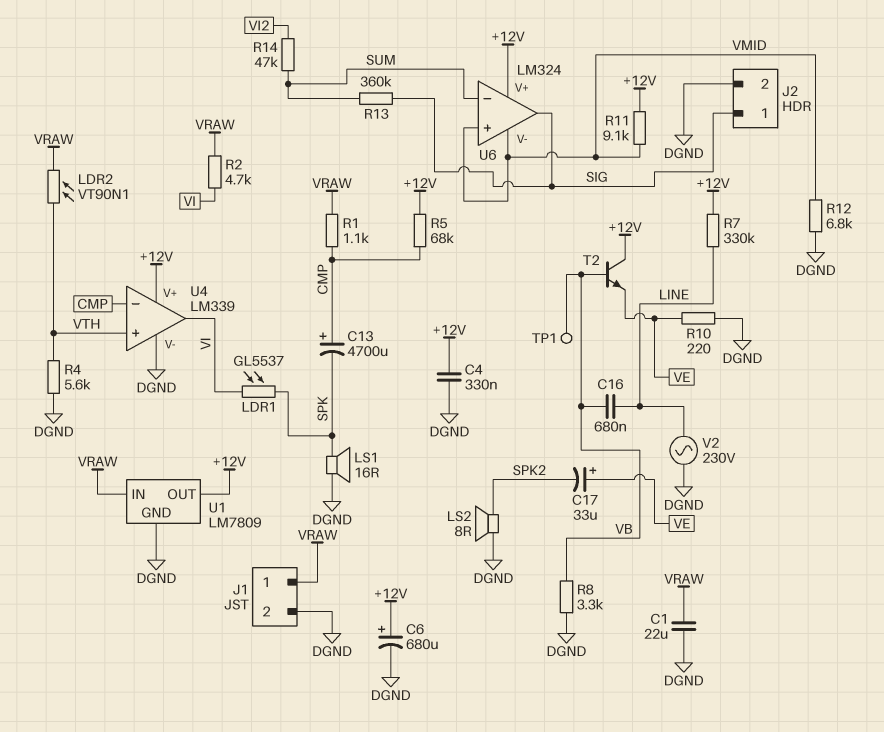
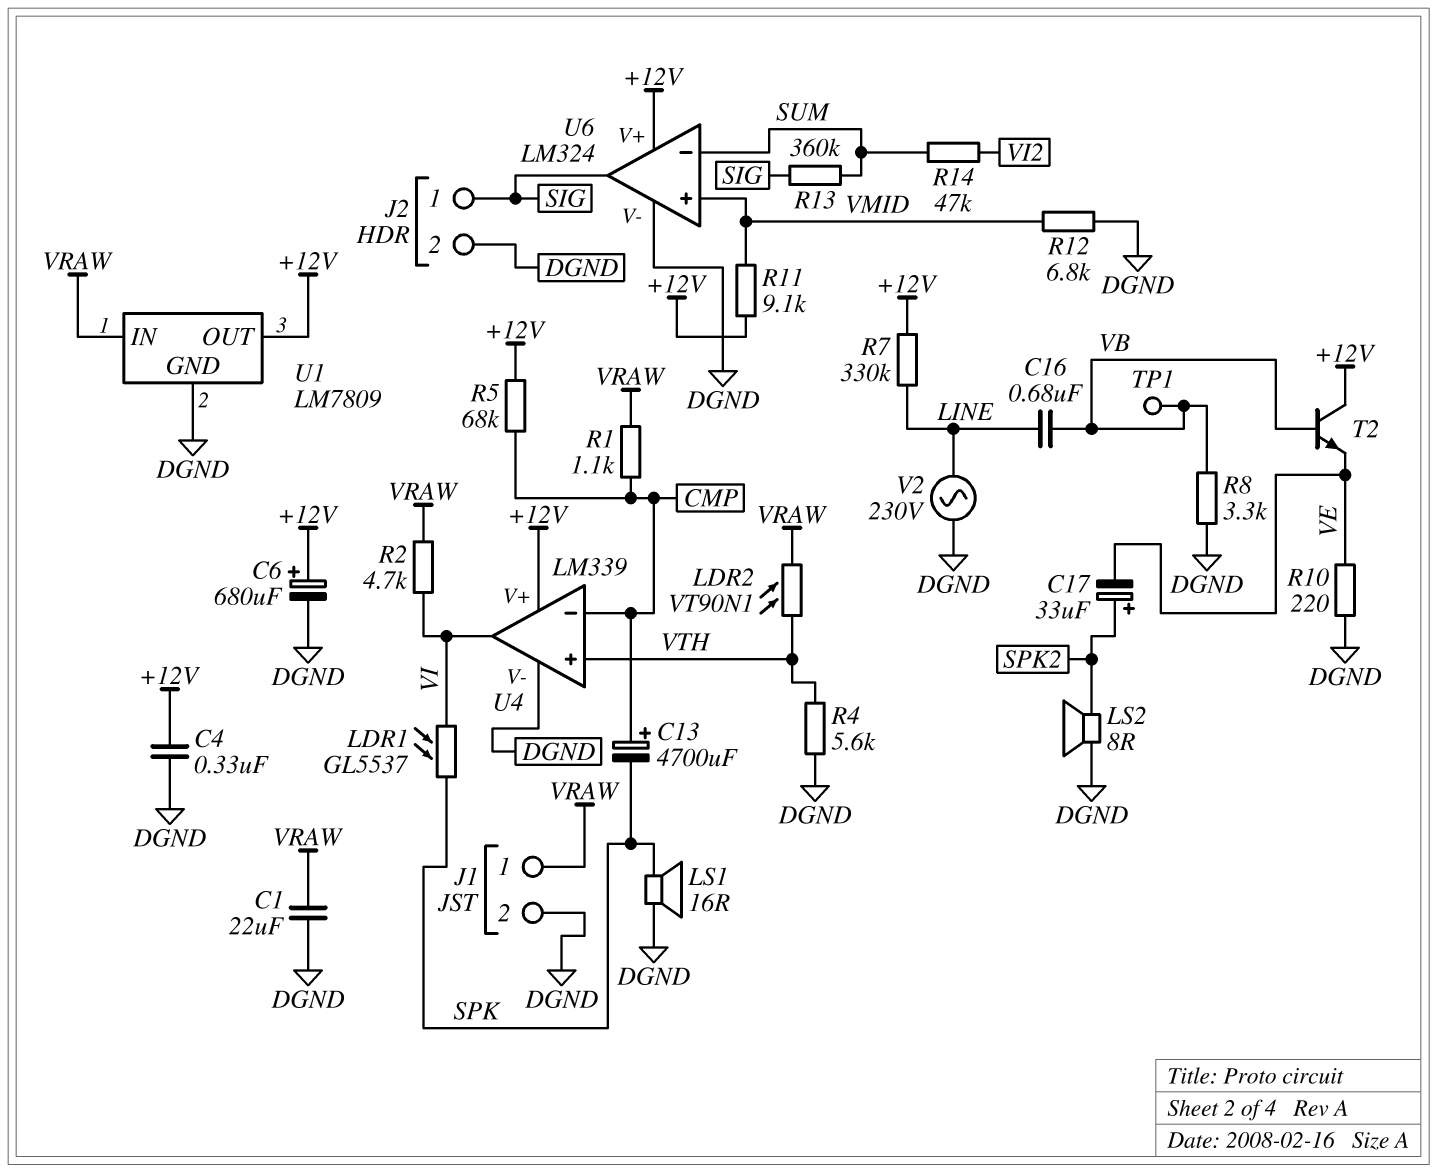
C17: 33uF (plus VE, minus SPK2) -> 33uF (plus SPK2, minus VE)
U6 pin V-: VMID -> DGND

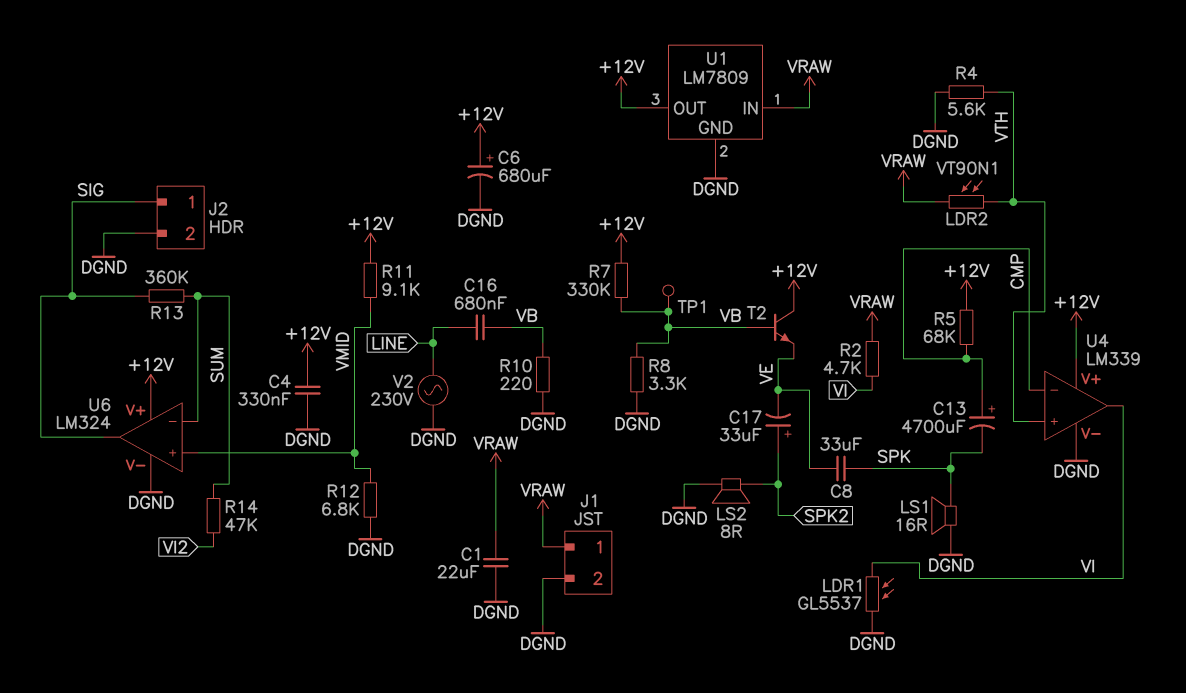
C8: none -> 33uF (SPK, VE)
LDR1: GL5537 (SPK, VI) -> GL5537 (DGND, VI)
R1: 1.1k (CMP, VRAW) -> none
R7: 330k (+12V, LINE) -> 330k (+12V, VB)
R10: 220 (DGND, VE) -> 220 (DGND, VB)

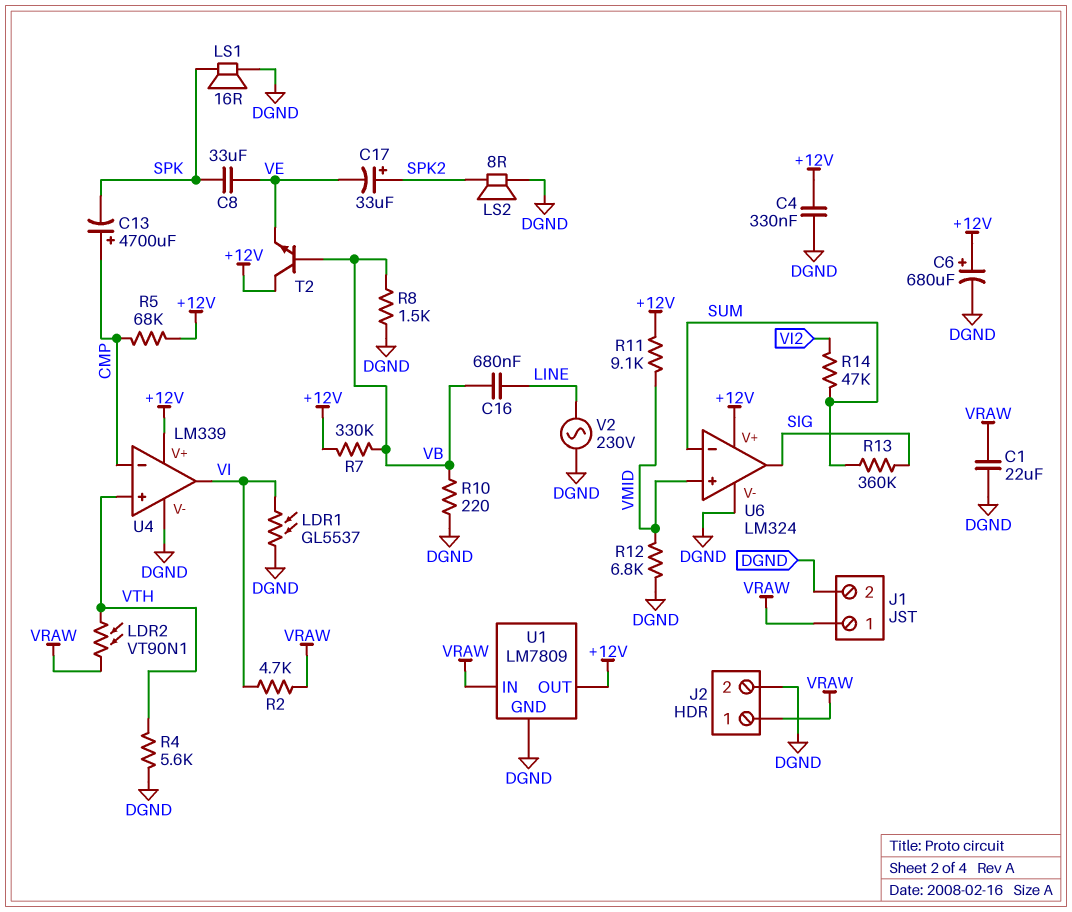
J2 pin 1: SIG -> VRAW
R8: 3.3k (DGND, VB) -> 1.5k (DGND, VB)
TP1: test point (VB) -> none

